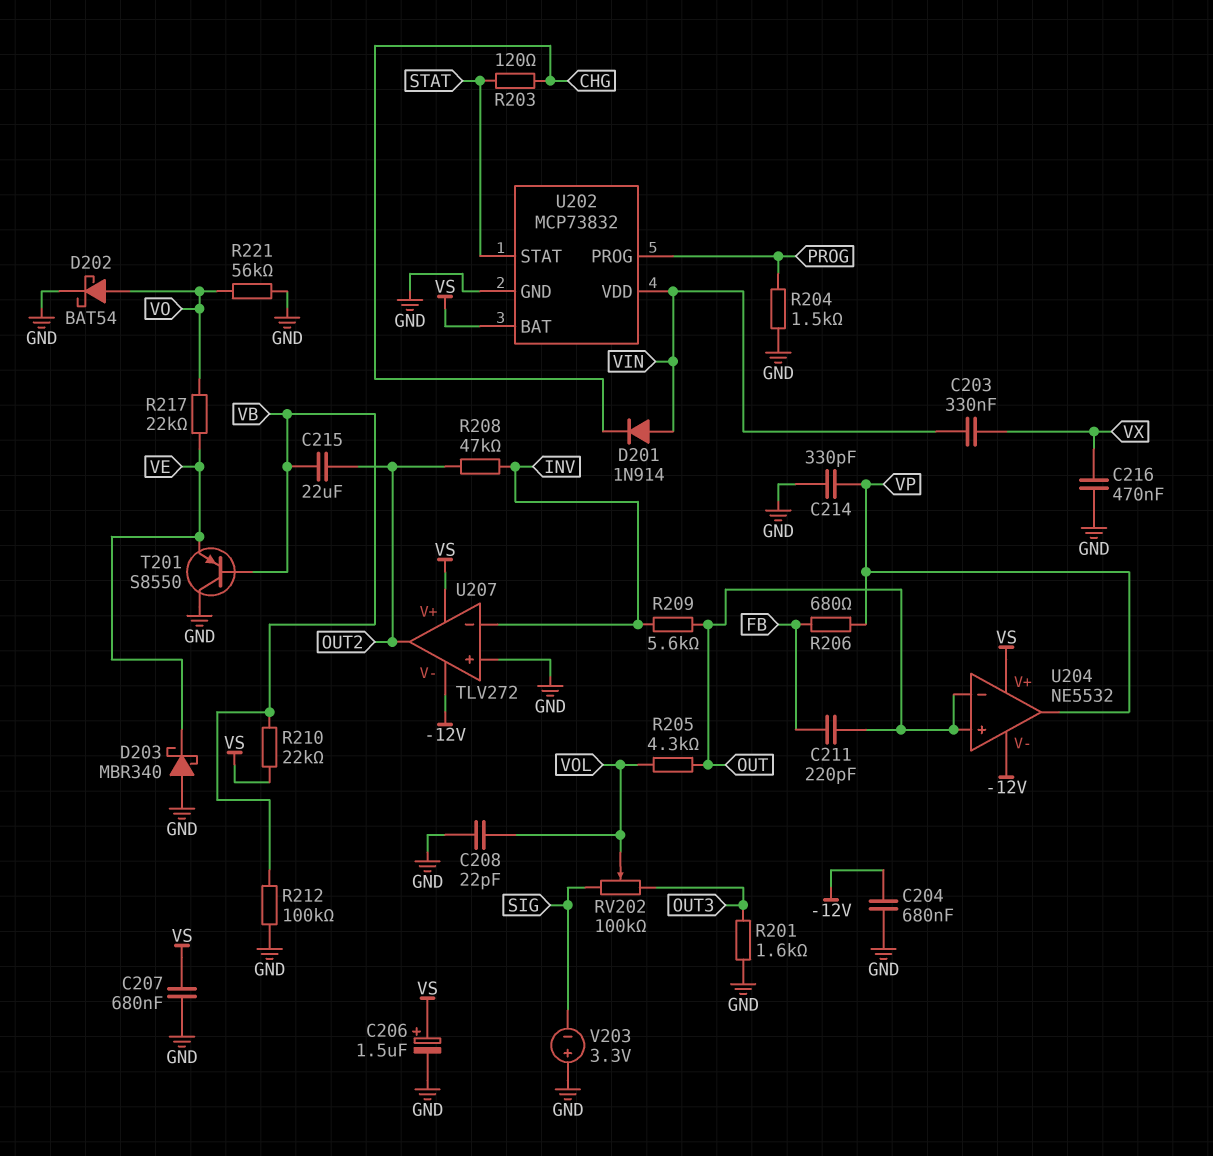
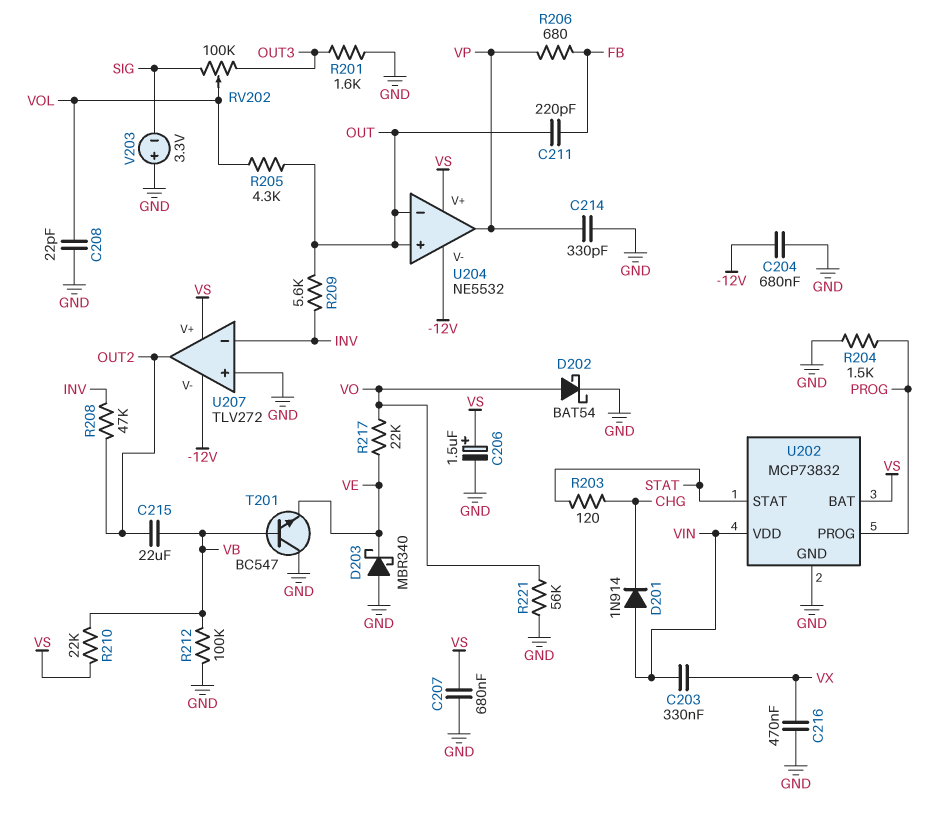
T201: PNP S8550 (B VB, C GND, E VE) -> NPN BC547 (B VB, C GND, E VE)

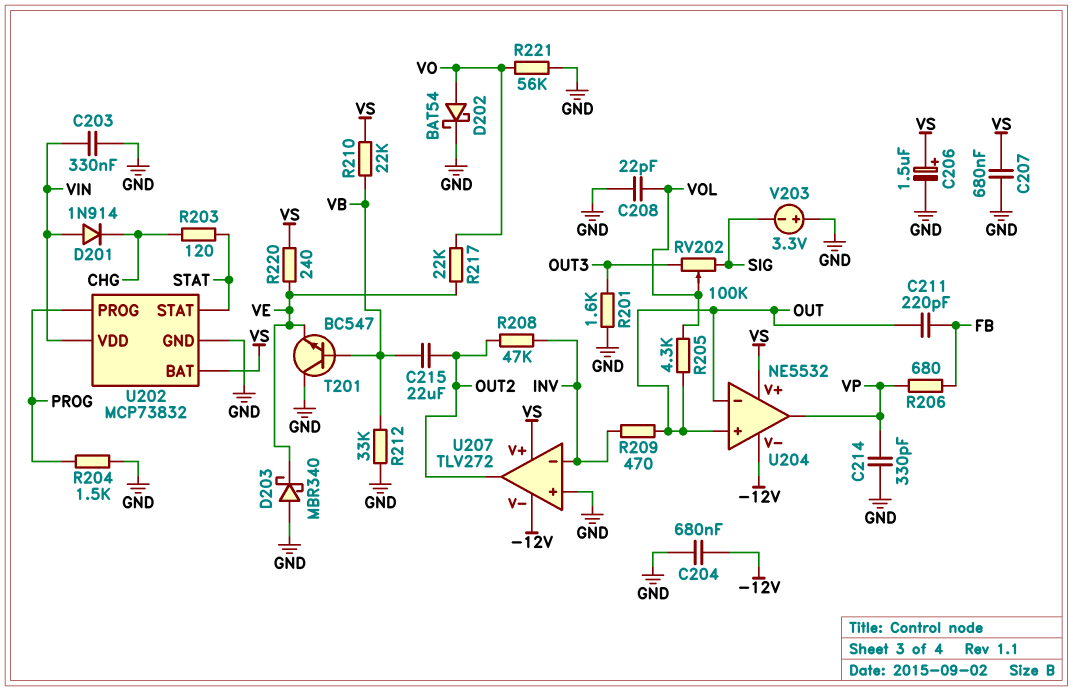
C203: 330nF (VIN, VX) -> 330nF (GND, VIN)
C216: 470nF (GND, VX) -> none
R209: 5.6k (INV, OUT) -> 470 (INV, OUT)
R212: 100k (GND, VB) -> 33k (GND, VB)
R220: none -> 240 (VE, VS)

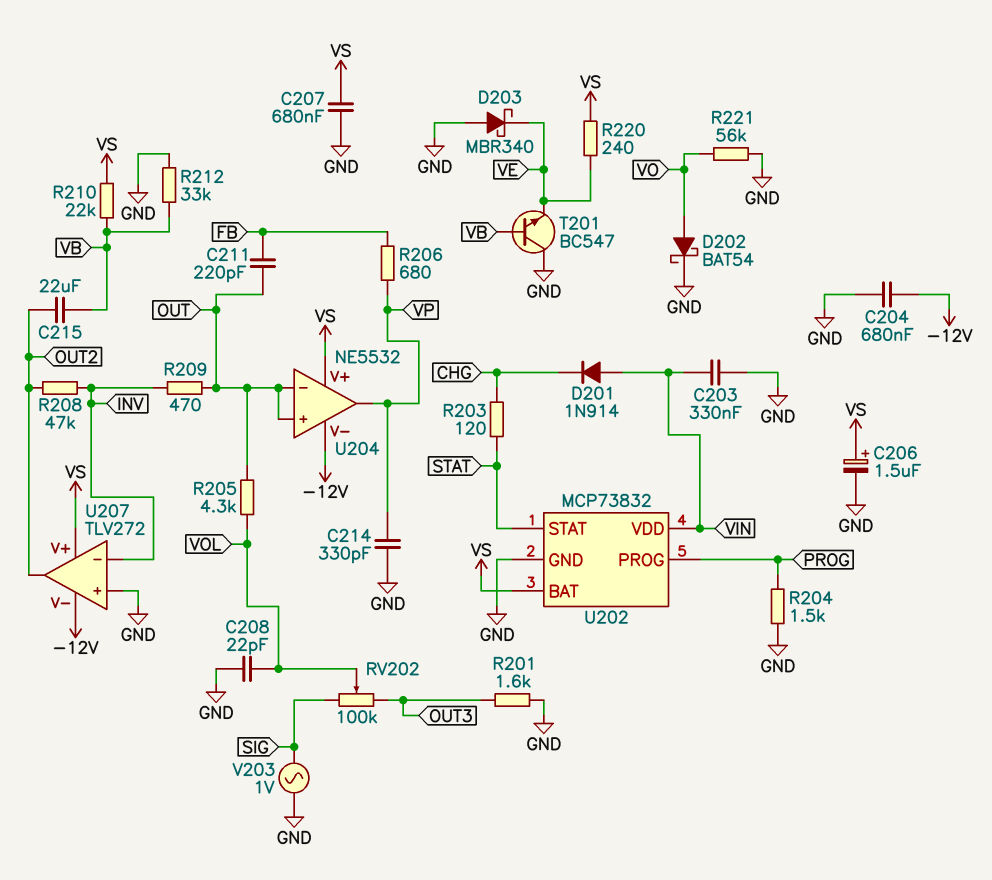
R217: 22k (VE, VO) -> none
V203: 3.3V (plus GND, minus SIG) -> AC 1V (GND, SIG)

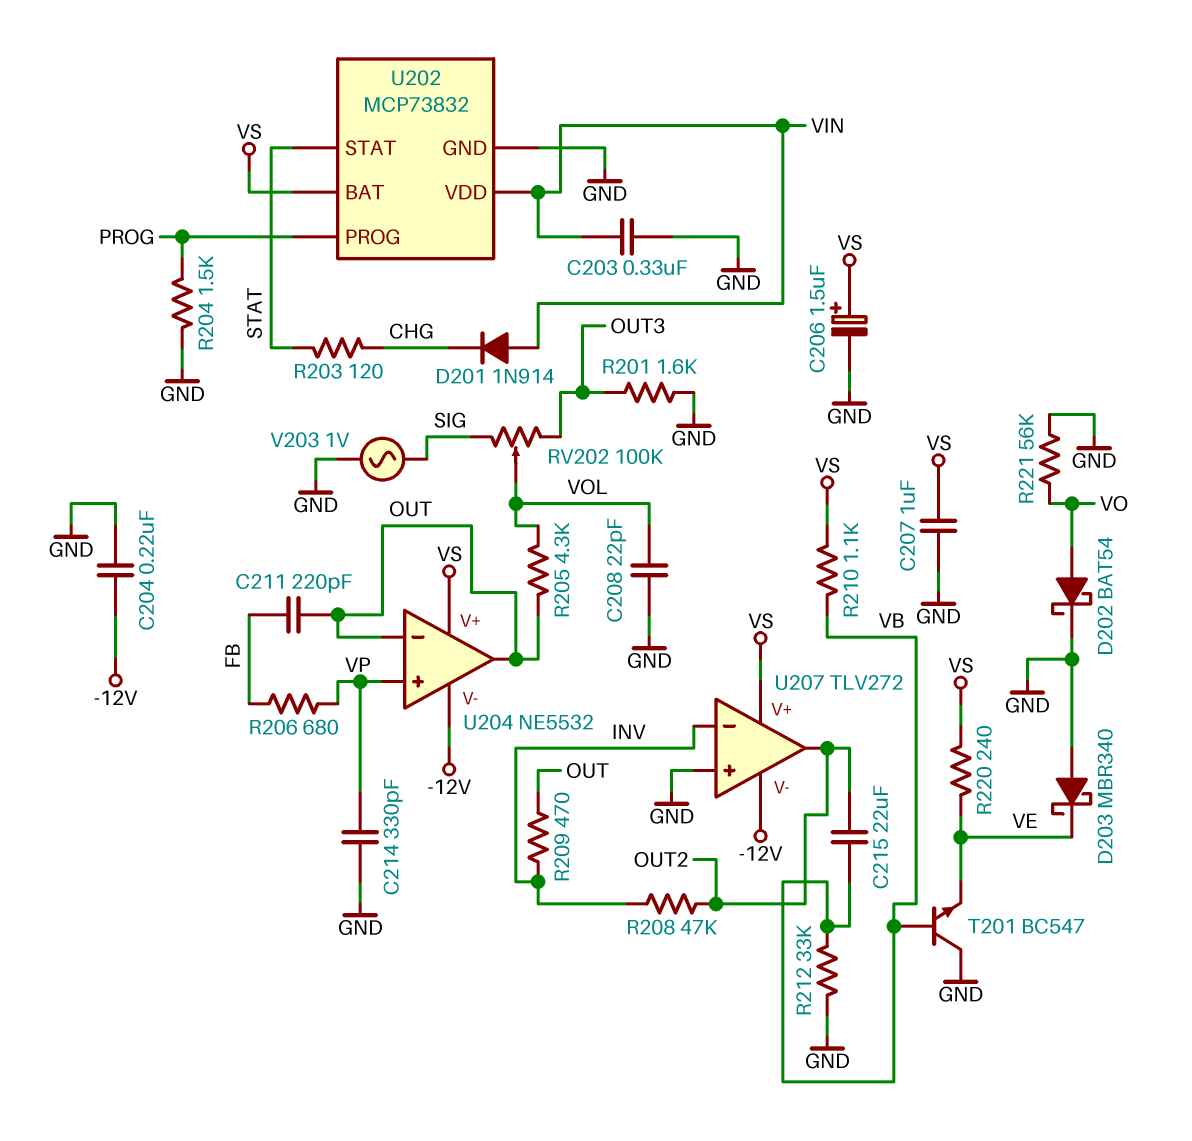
C204: 680nF (-12V, GND) -> 220nF (-12V, GND)
C207: 680nF (GND, VS) -> 1uF (GND, VS)
R210: 22k (VB, VS) -> 1.1k (VB, VS)
U204 pin in+: OUT -> VP
U204 pin out: VP -> OUT

